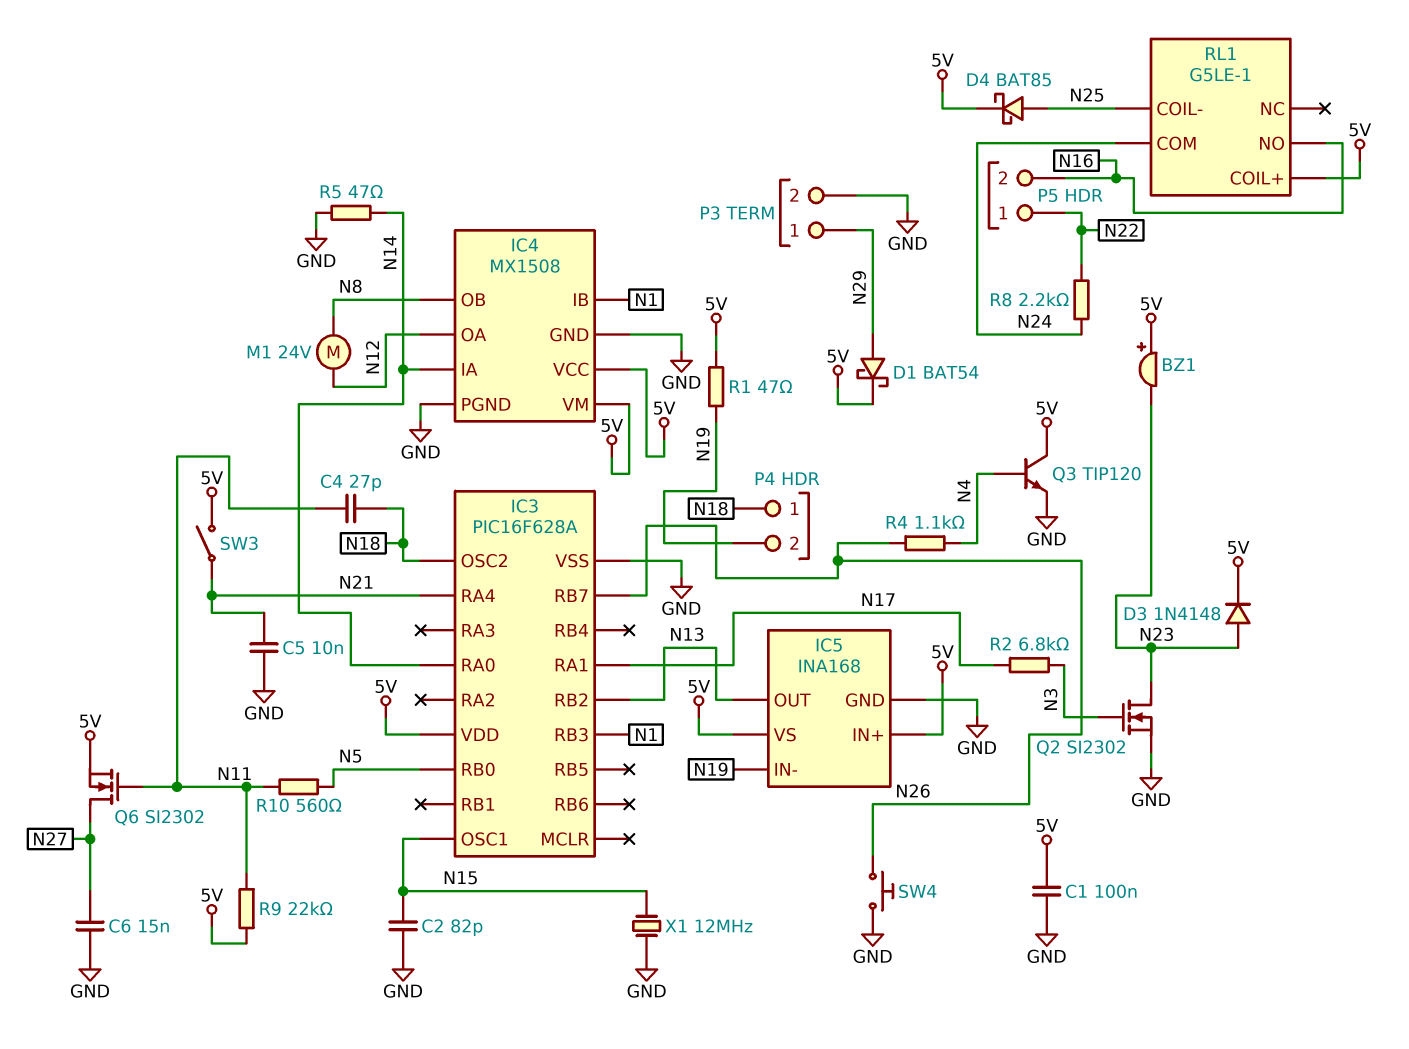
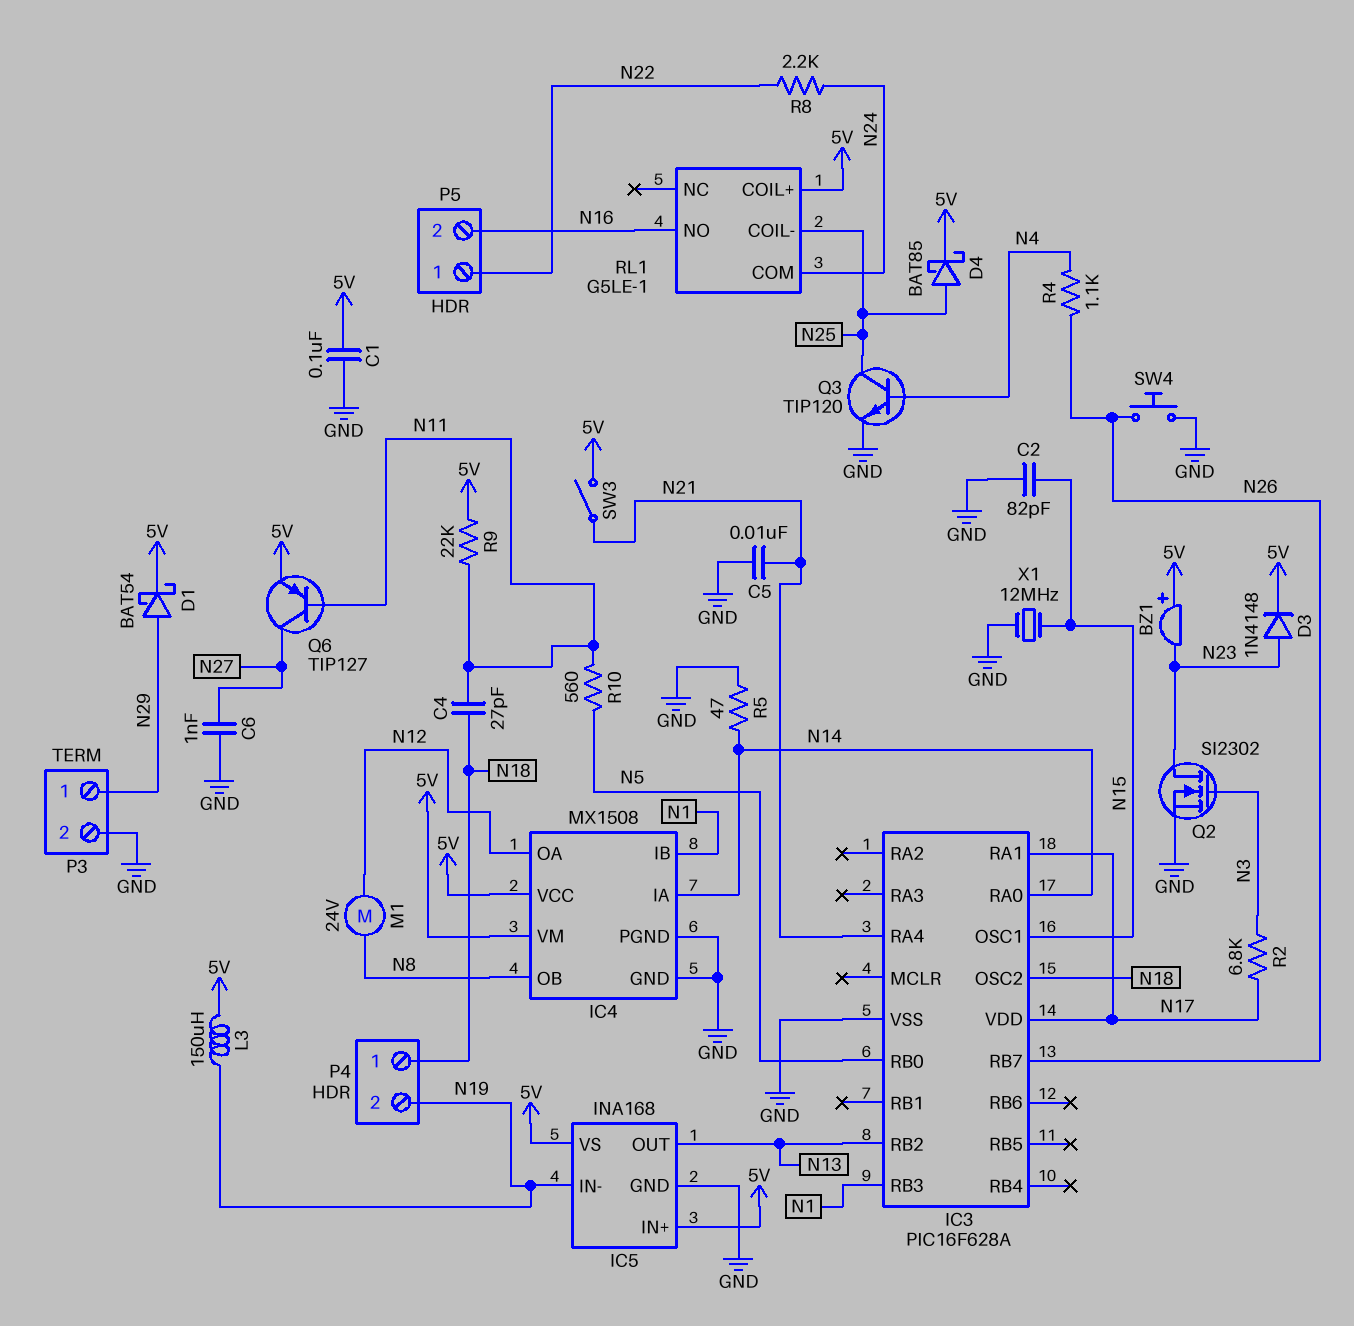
C6: 15nF (GND, N27) -> 1nF (GND, N27)
IC3 pin VDD: 5V -> N17
L3: none -> 150uH (5V, N19)
Q3: NPN TIP120 (B N4, C 5V, E GND) -> NPN TIP120 (B N4, C N25, E GND)
Q6: NMOS SI2302 (G N11, D N27, S 5V) -> PNP TIP127 (B N11, C N27, E 5V)
R1: 47 (5V, N19) -> none

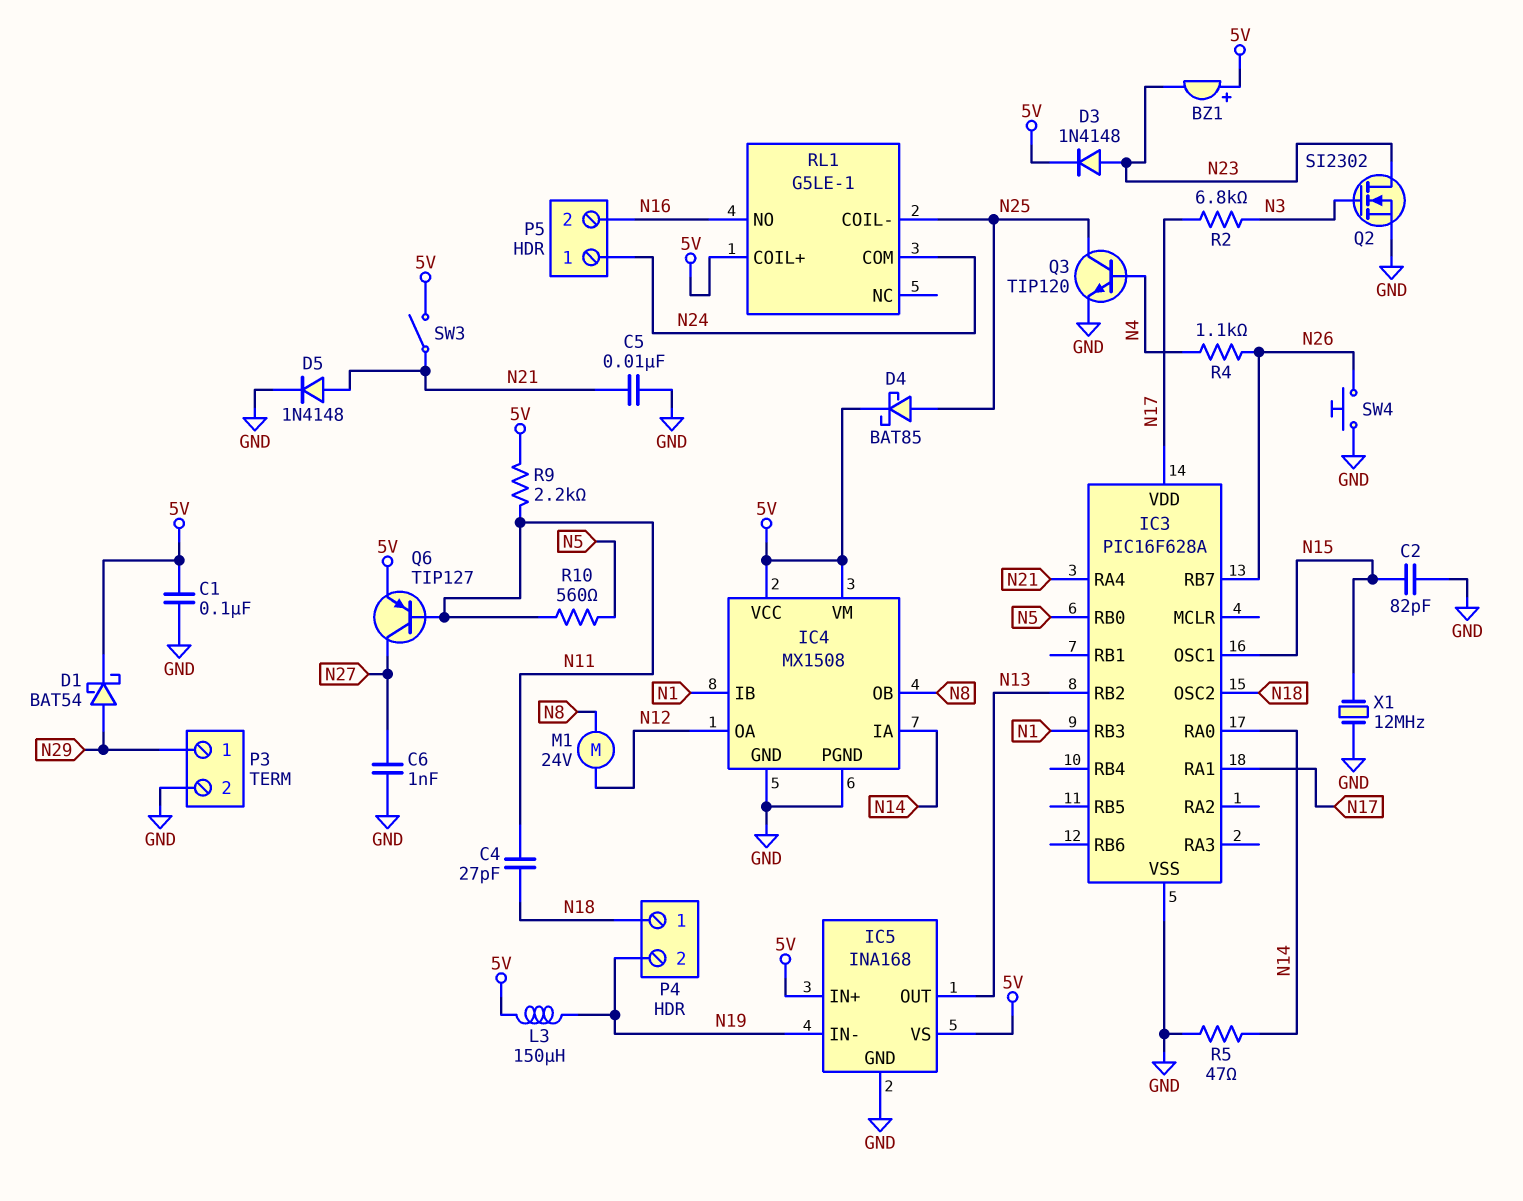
D5: none -> diode 1N4148 (A N21, K GND)
P5 pin 1: N22 -> N24
R8: 2.2k (N22, N24) -> none
R9: 22k (5V, N11) -> 2.2k (5V, N11)

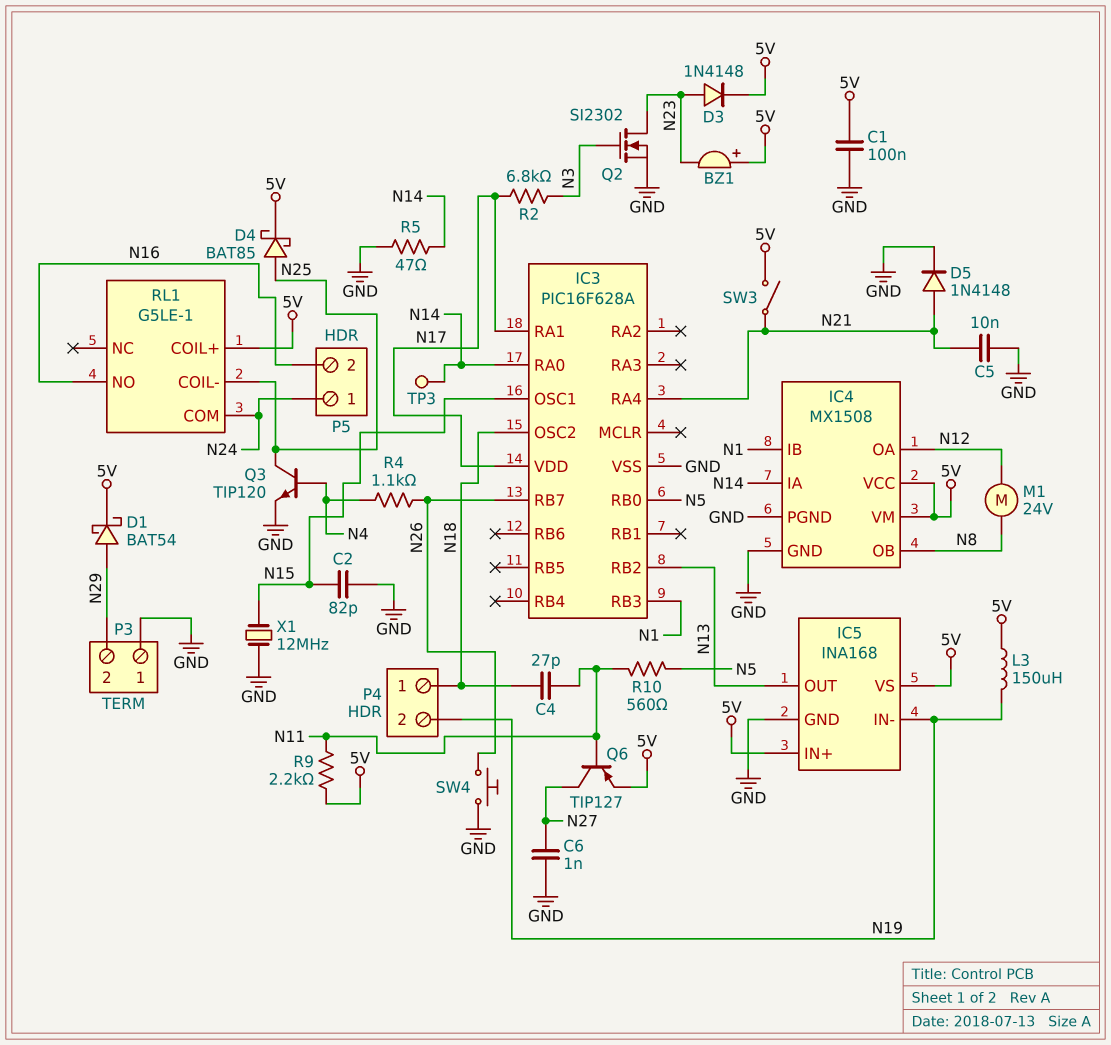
P3 pin 1: N29 -> GND
P3 pin 2: GND -> N29
TP3: none -> test point (N14)

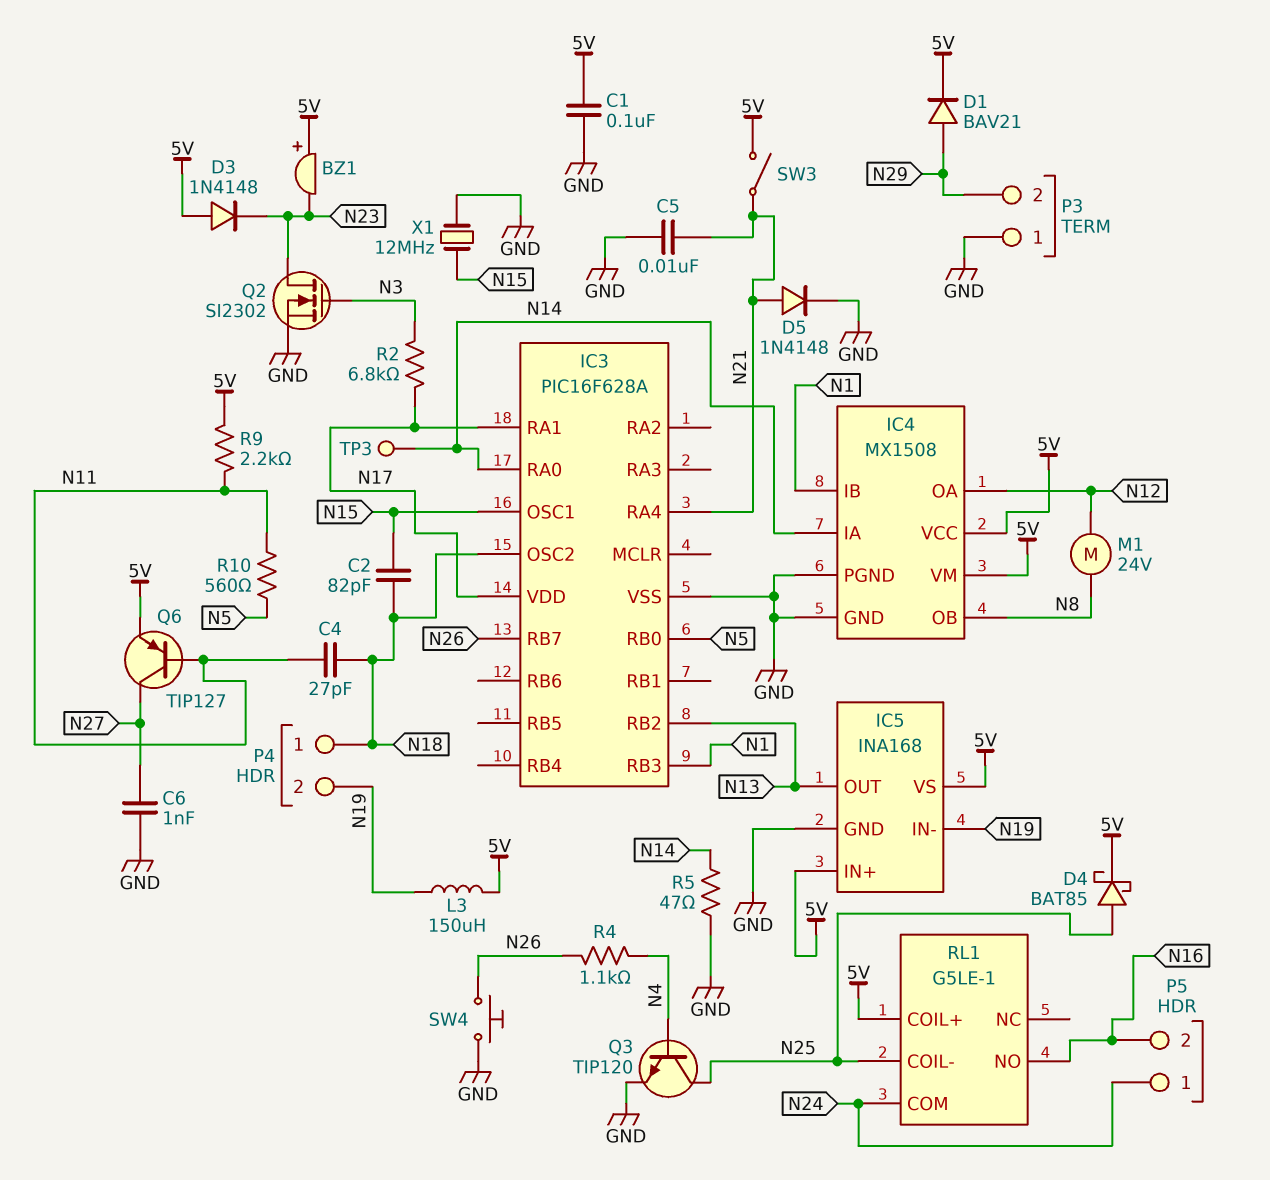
C2: 82pF (GND, N15) -> 82pF (N15, N18)
D1: schottky BAT54 (A N29, K 5V) -> diode BAV21 (A N29, K 5V)
D3: diode 1N4148 (A N23, K 5V) -> diode 1N4148 (A 5V, K N23)

